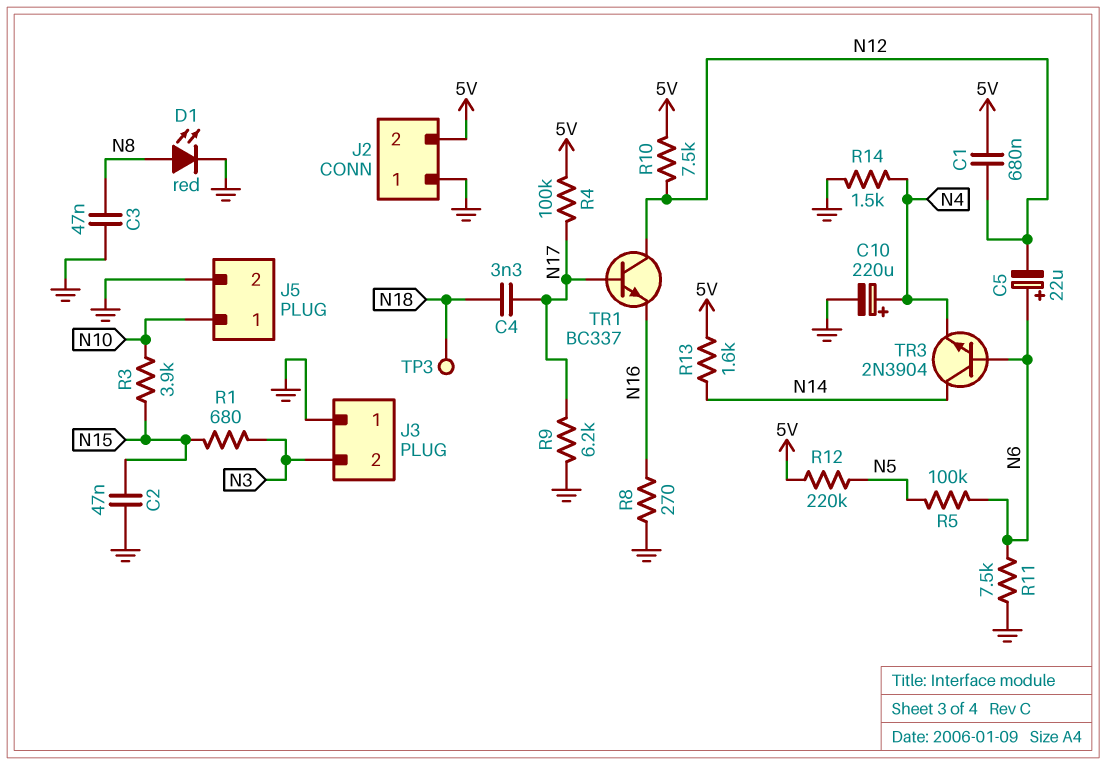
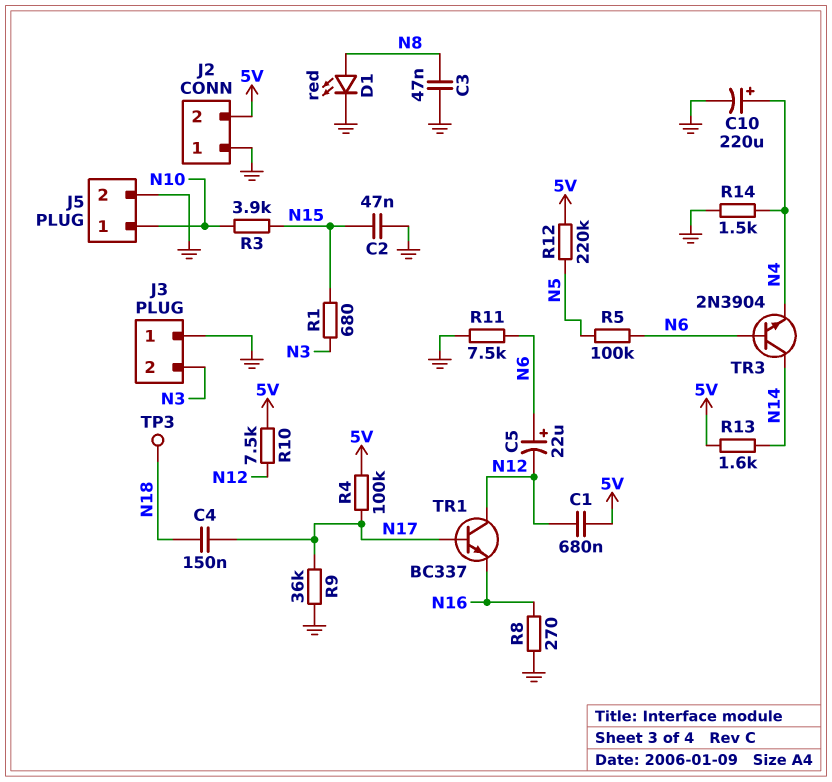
C4: 3.3nF (N17, N18) -> 150nF (N17, N18)
R9: 6.2k (GND, N17) -> 36k (GND, N17)

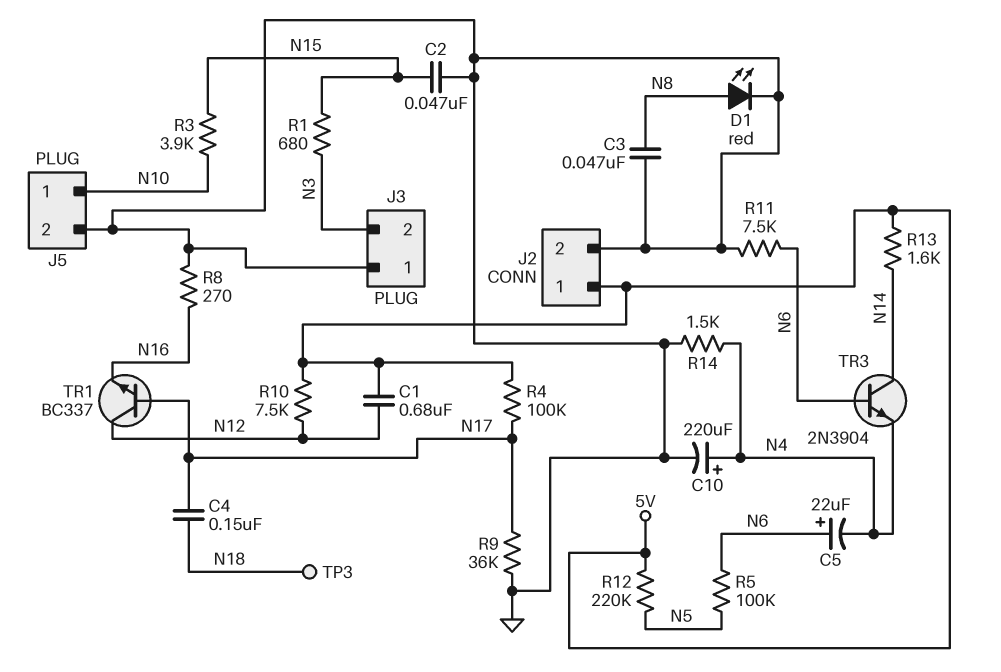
C5: 22uF (plus N6, minus N12) -> 22uF (plus N6, minus N4)
J2 pin 1: GND -> 5V
J2 pin 2: 5V -> GND

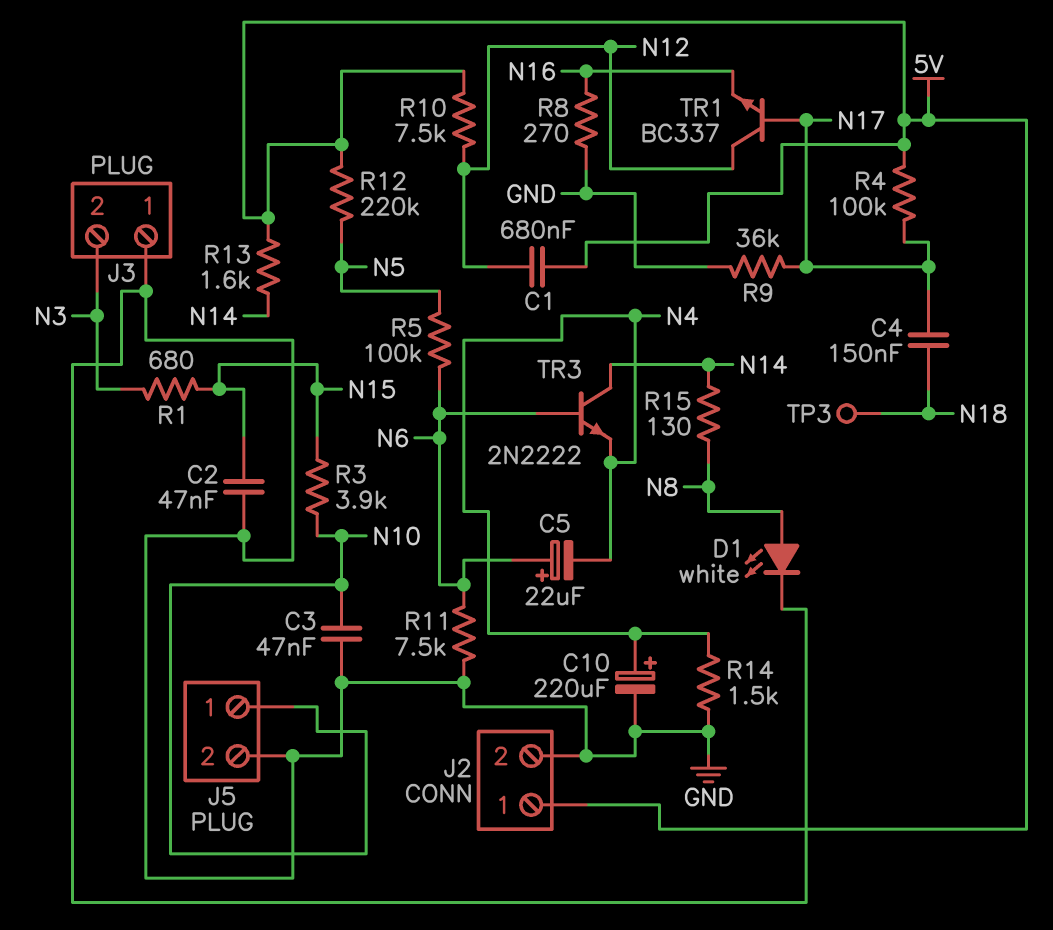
C3: 47nF (GND, N8) -> 47nF (GND, N10)
D1: LED red (A N8, K GND) -> LED white (A N8, K GND)
R15: none -> 130 (N8, N14)
TR3: NPN 2N3904 (B N6, C N14, E N4) -> NPN 2N2222 (B N6, C N14, E N4)

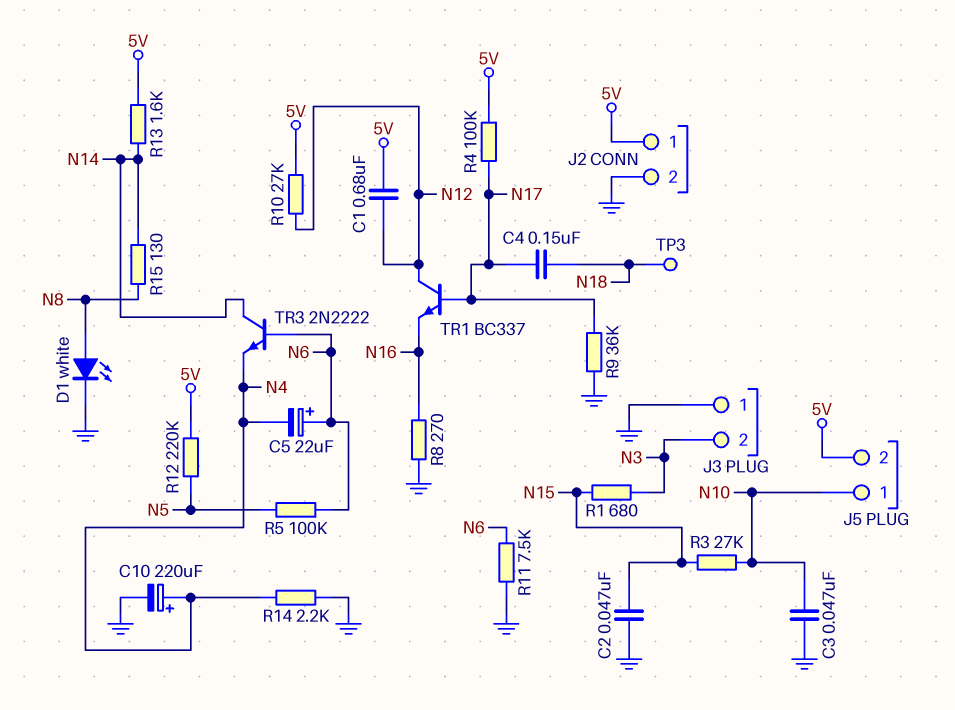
J5 pin 2: GND -> 5V
R3: 3.9k (N10, N15) -> 27k (N10, N15)
R10: 7.5k (5V, N12) -> 27k (5V, N12)
R14: 1.5k (GND, N4) -> 2.2k (GND, N4)

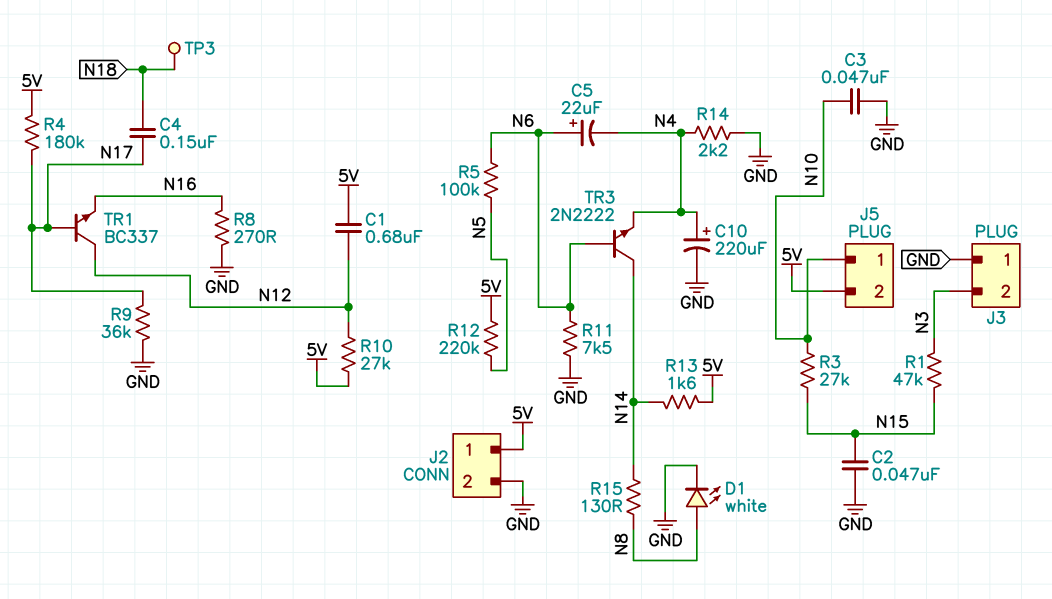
R1: 680 (N3, N15) -> 47k (N3, N15)
R4: 100k (5V, N17) -> 180k (5V, N17)

